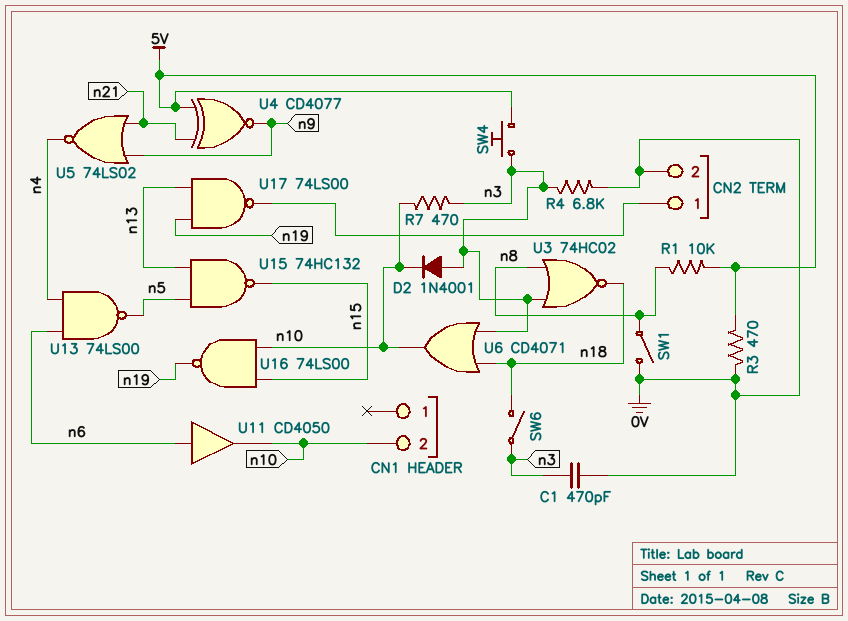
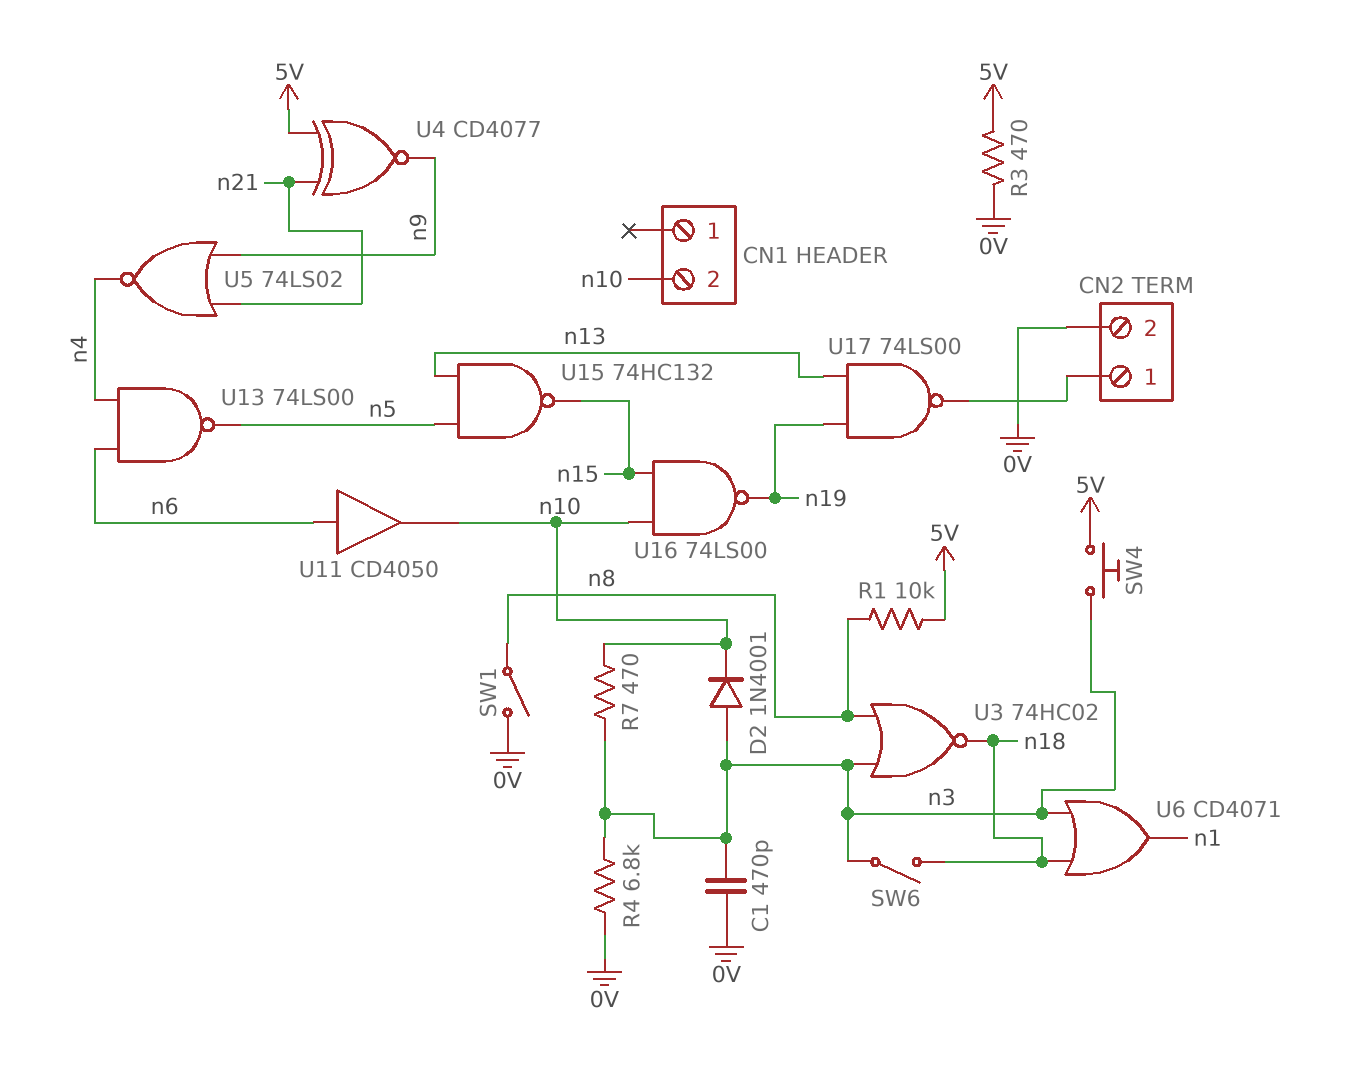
U6: OR CD4071 (in n3, in n18, out n10) -> OR CD4071 (in n3, in n18, out n1)

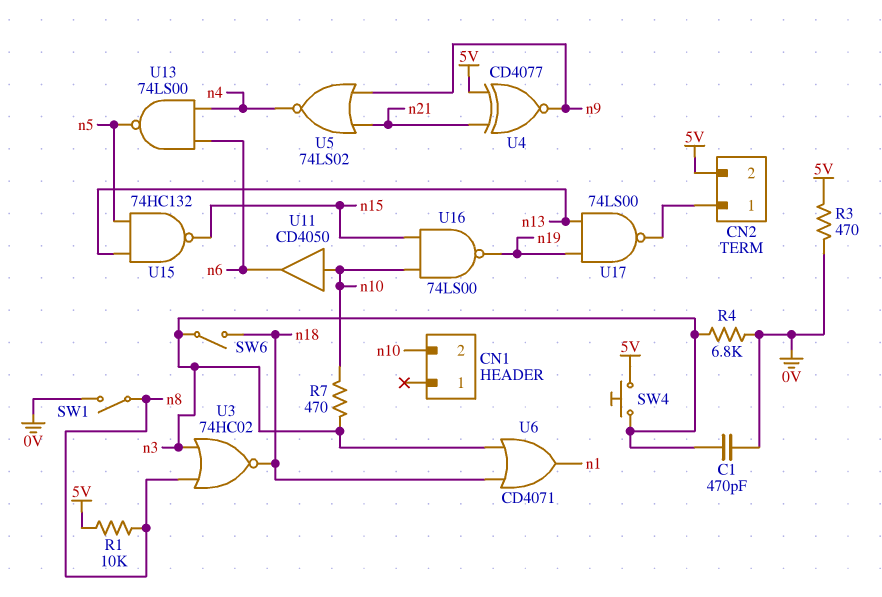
CN2 pin 2: 0V -> 5V
D2: diode 1N4001 (A n3, K n10) -> none
U11: buffer CD4050 (in n6, out n10) -> buffer CD4050 (in n10, out n6)

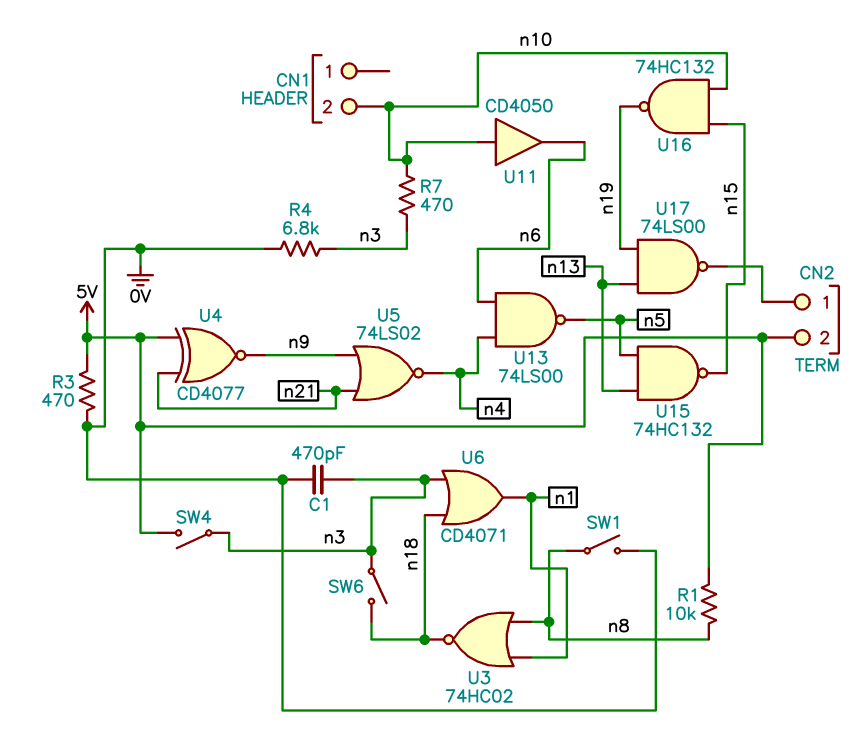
SW4: button (5V, n3) -> switch (5V, n3)
U3: NOR 74HC02 (in n3, in n8, out n18) -> NOR 74HC02 (in n1, in n8, out n18)
U16: NAND 74LS00 (in n10, in n15, out n19) -> NAND 74HC132 (in n10, in n15, out n19)

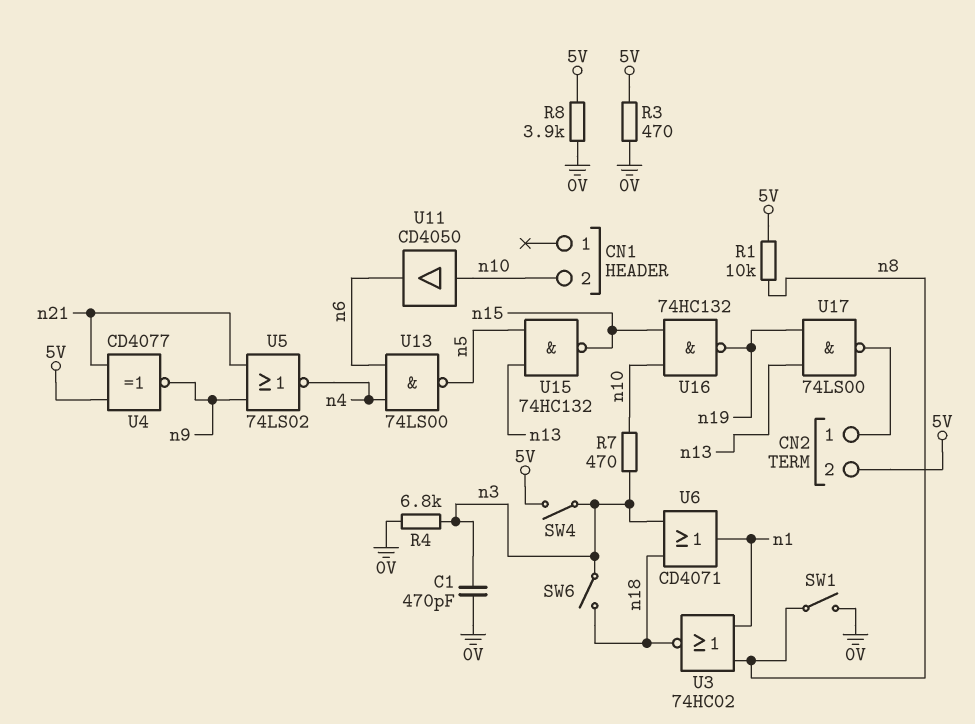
R8: none -> 3.9k (0V, 5V)

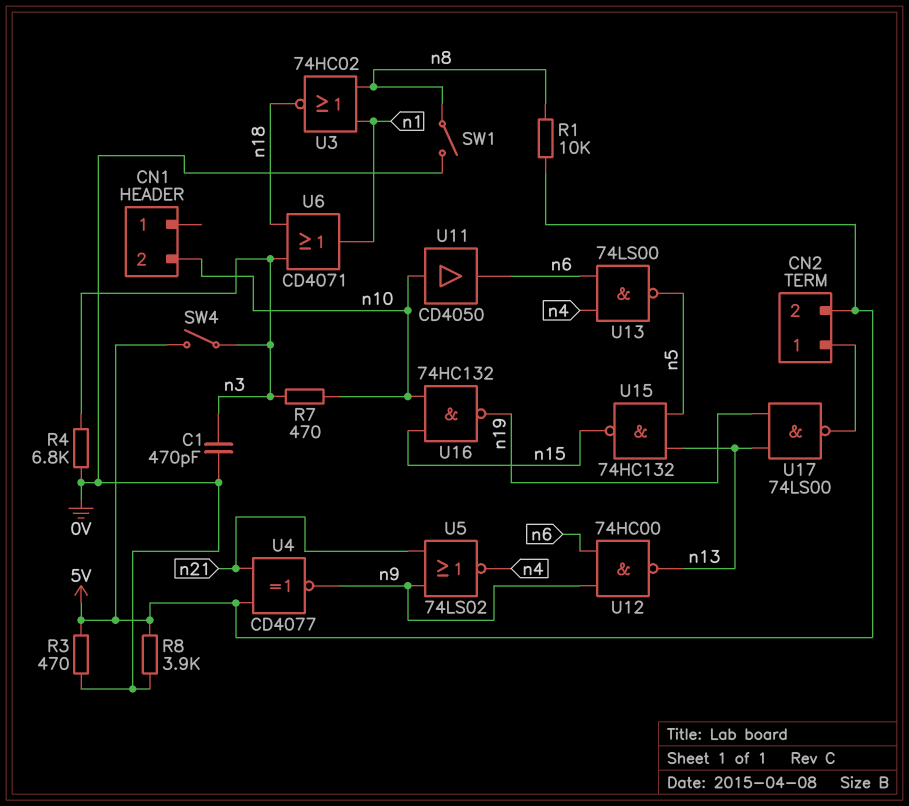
SW6: switch (n3, n18) -> none
U12: none -> NAND 74HC00 (in n6, in n9, out n13)

